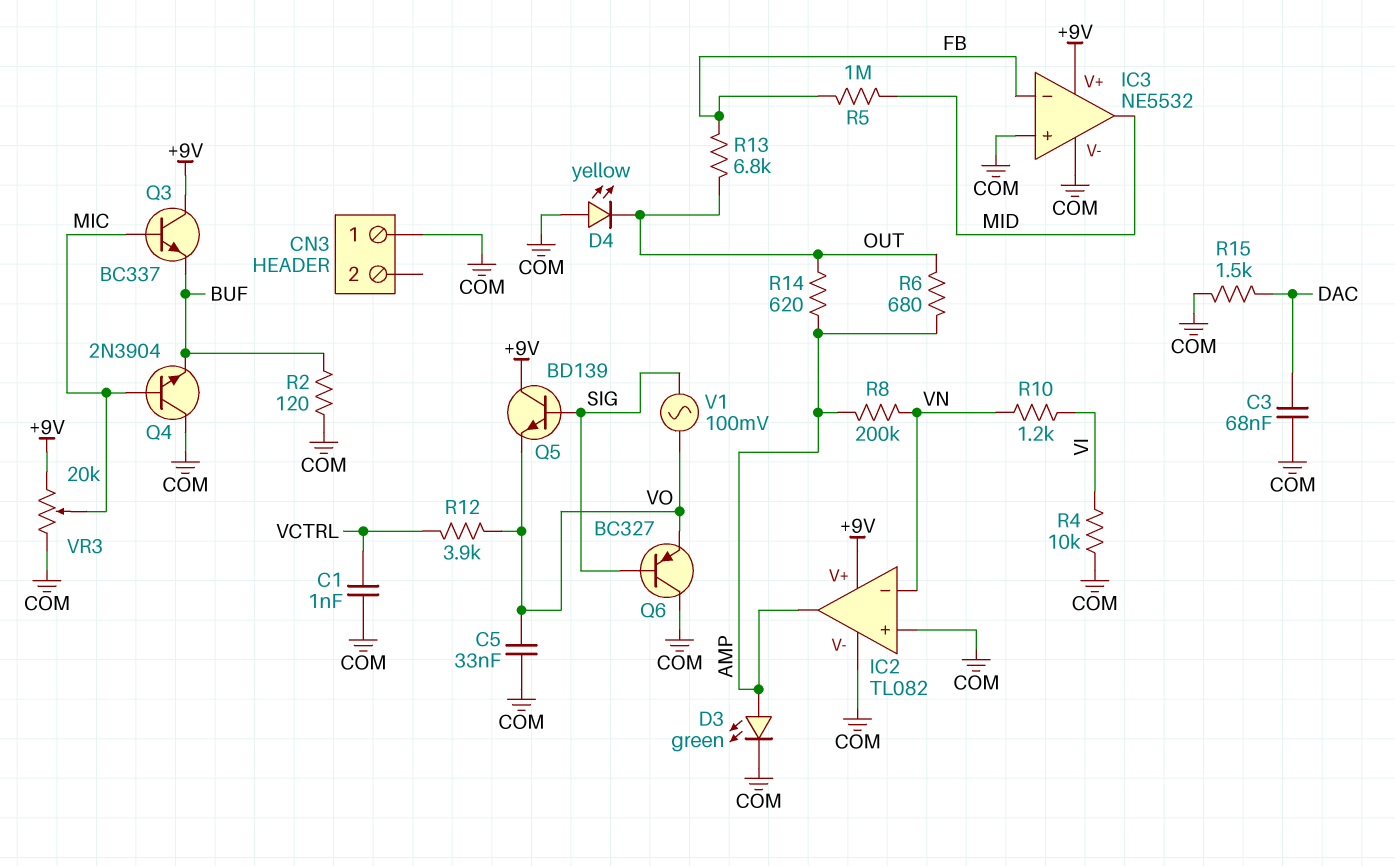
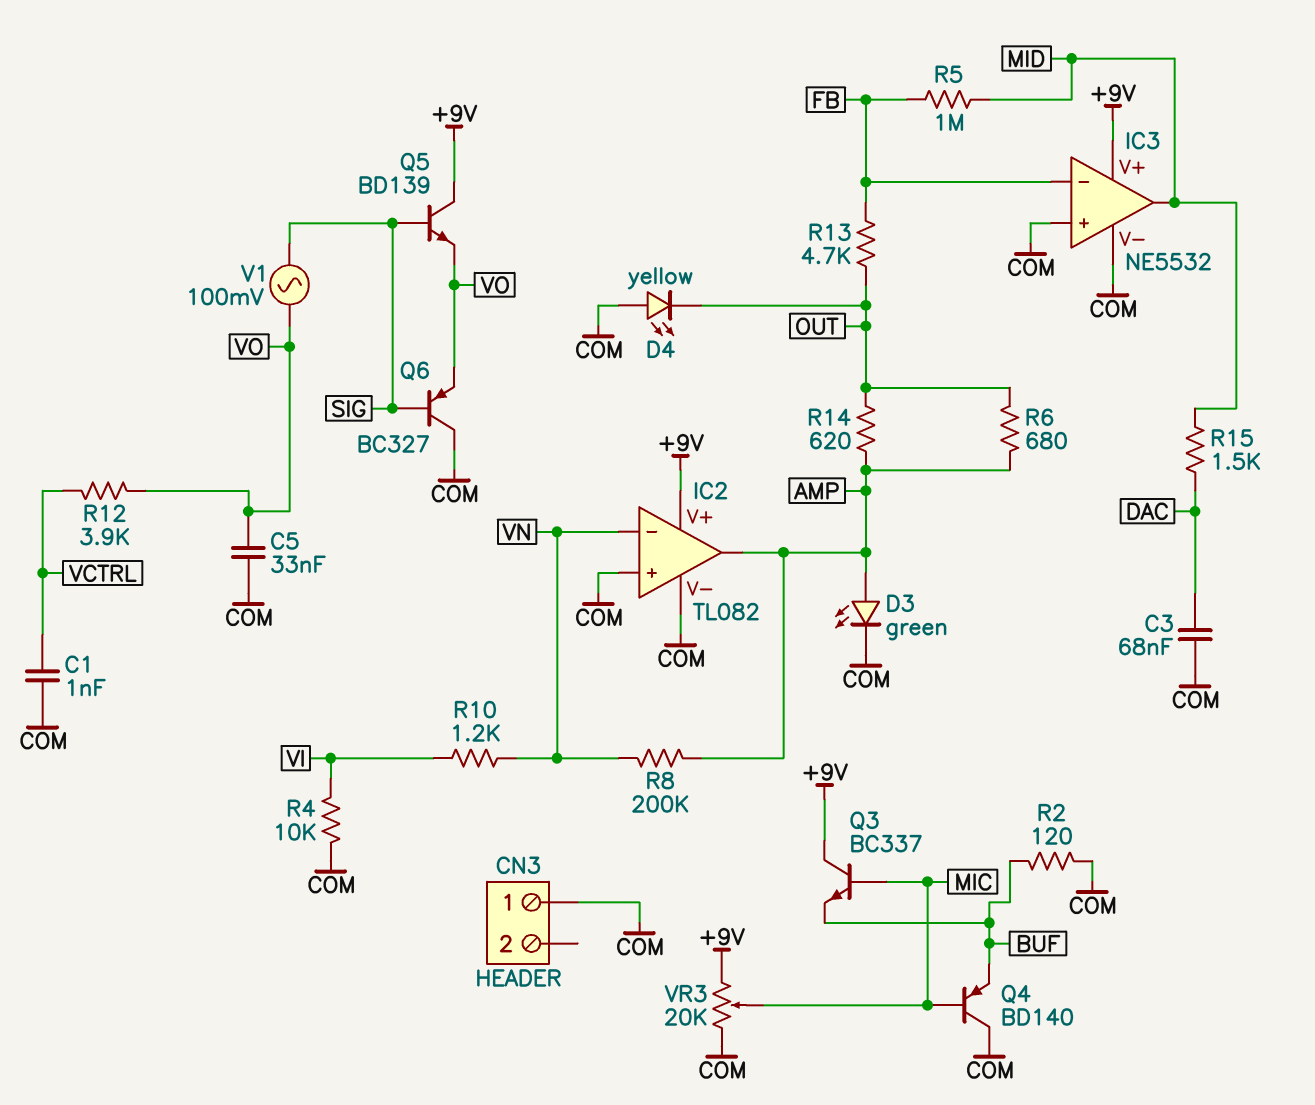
Q4: NPN 2N3904 (B MIC, C COM, E BUF) -> PNP BD140 (B MIC, C COM, E BUF)
R13: 6.8k (FB, OUT) -> 4.7k (FB, OUT)
R15: 1.5k (COM, DAC) -> 1.5k (DAC, MID)

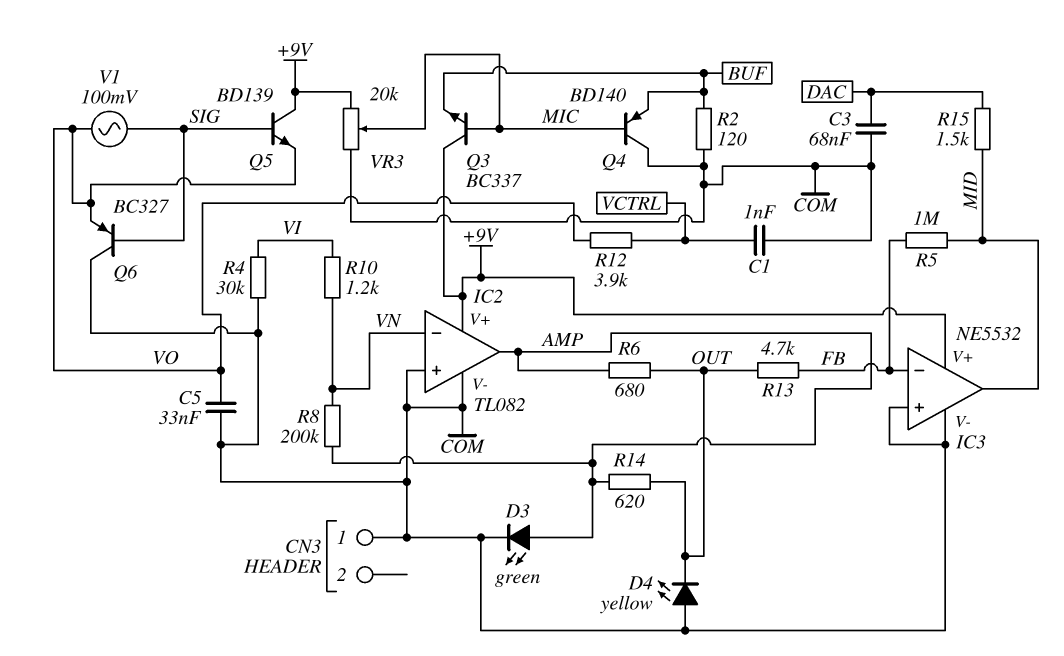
R4: 10k (COM, VI) -> 30k (COM, VI)

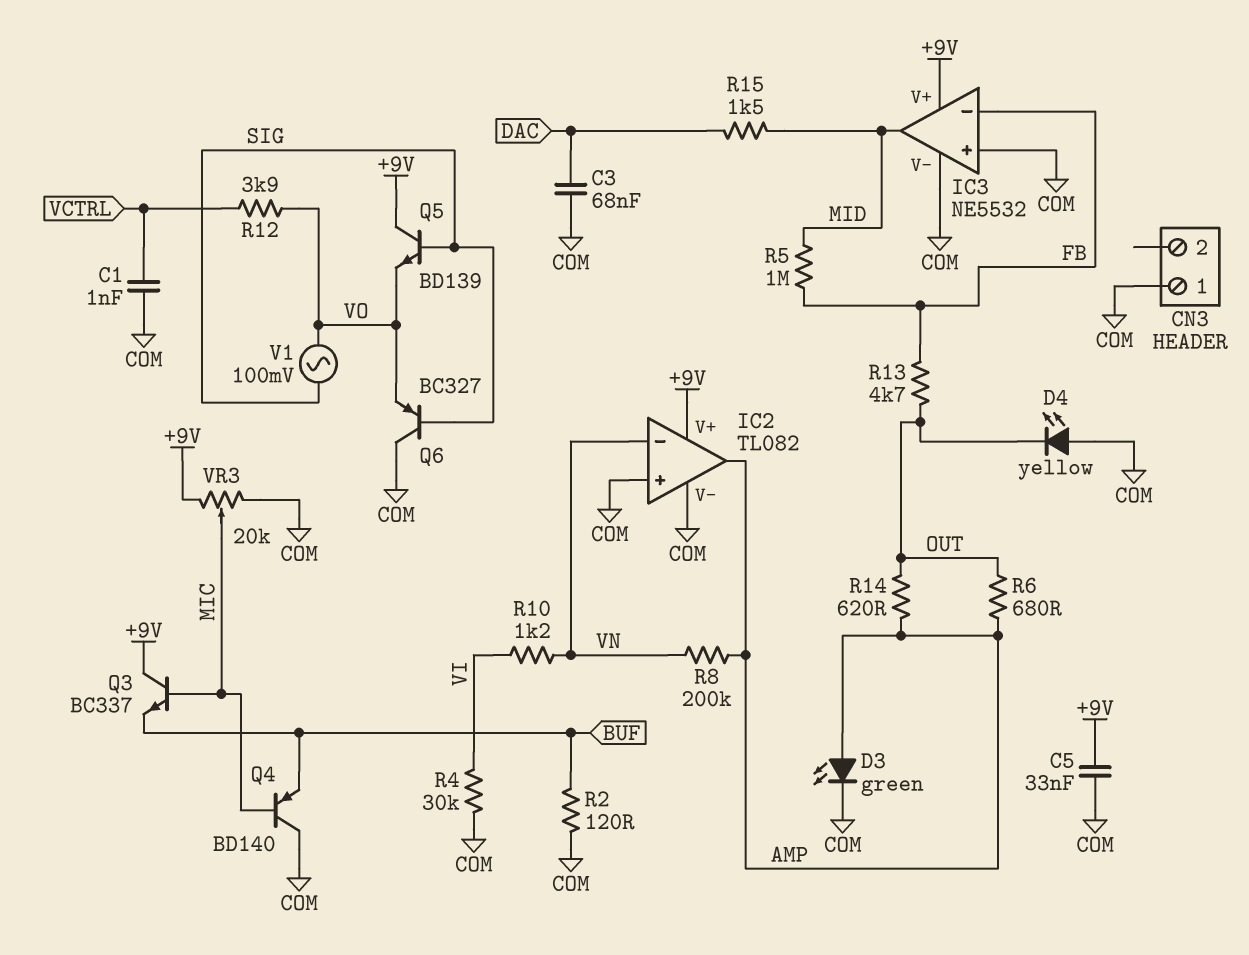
C5: 33nF (COM, VO) -> 33nF (+9V, COM)

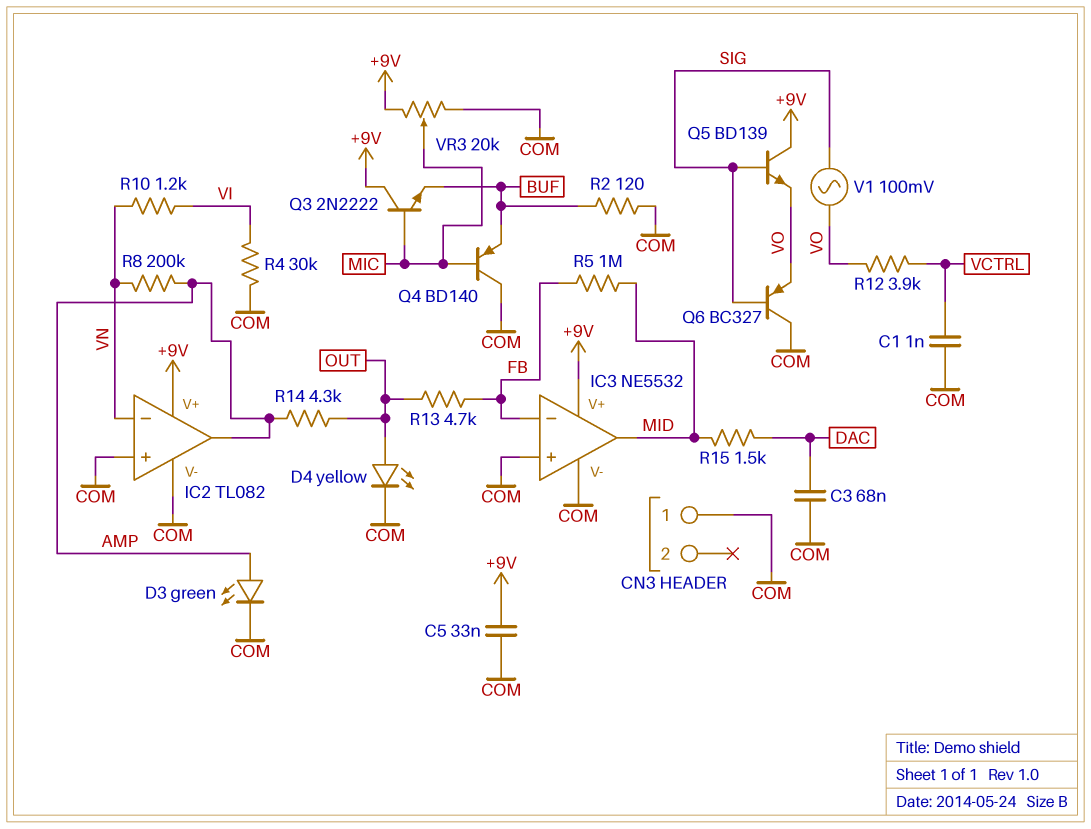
D4: LED yellow (A COM, K OUT) -> LED yellow (A OUT, K COM)
Q3: NPN BC337 (B MIC, C +9V, E BUF) -> NPN 2N2222 (B MIC, C +9V, E BUF)
R6: 680 (AMP, OUT) -> none
R14: 620 (AMP, OUT) -> 4.3k (AMP, OUT)

